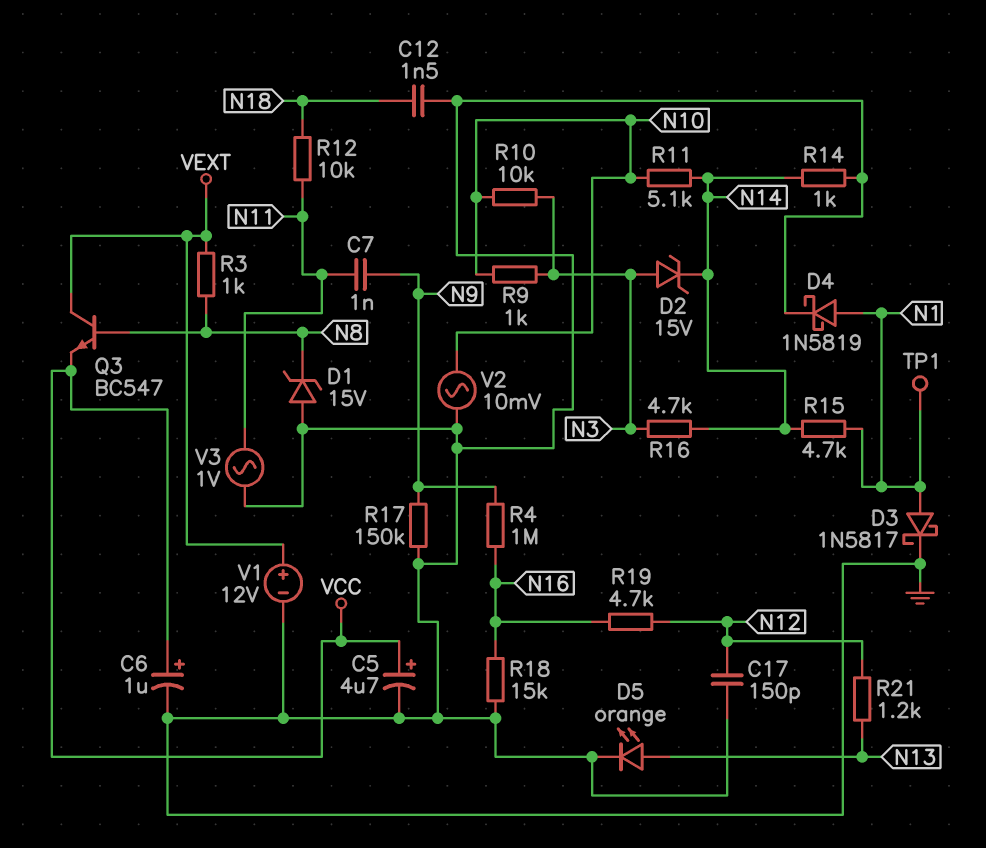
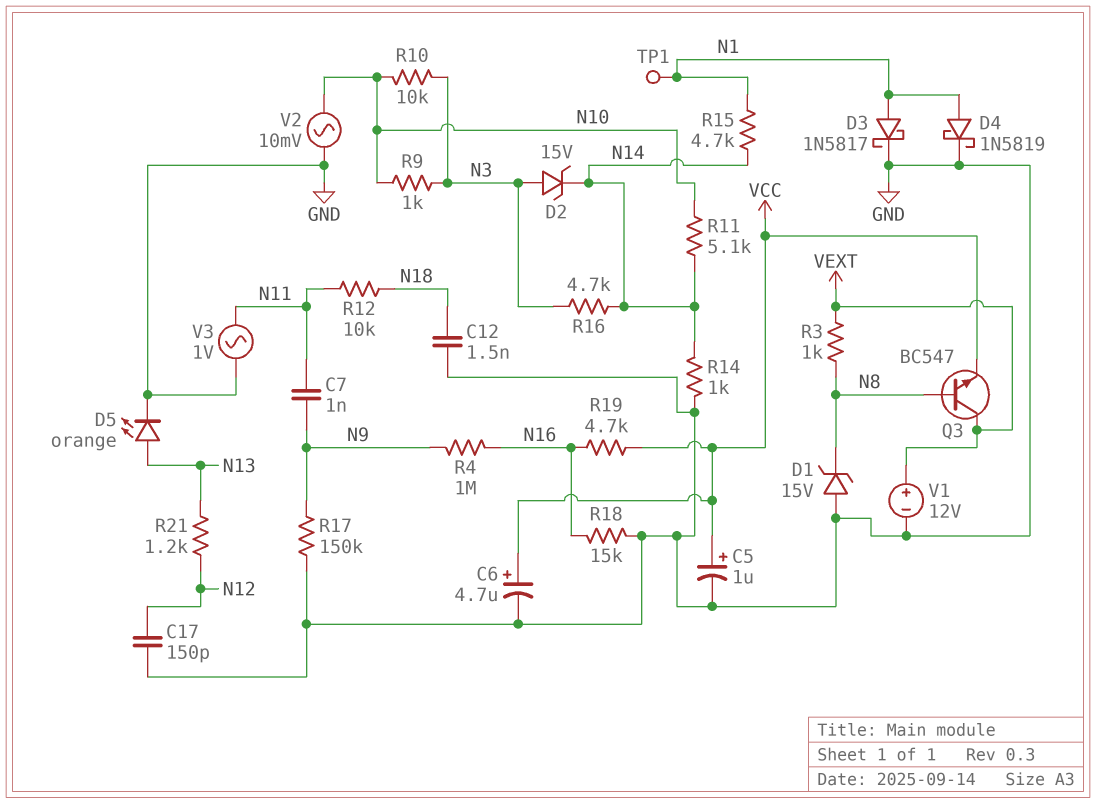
C5: 4.7uF (plus VCC, minus GND) -> 1uF (plus VCC, minus GND)
C6: 1uF (plus VCC, minus GND) -> 4.7uF (plus VCC, minus GND)
R19: 4.7k (N12, N16) -> 4.7k (N16, VCC)

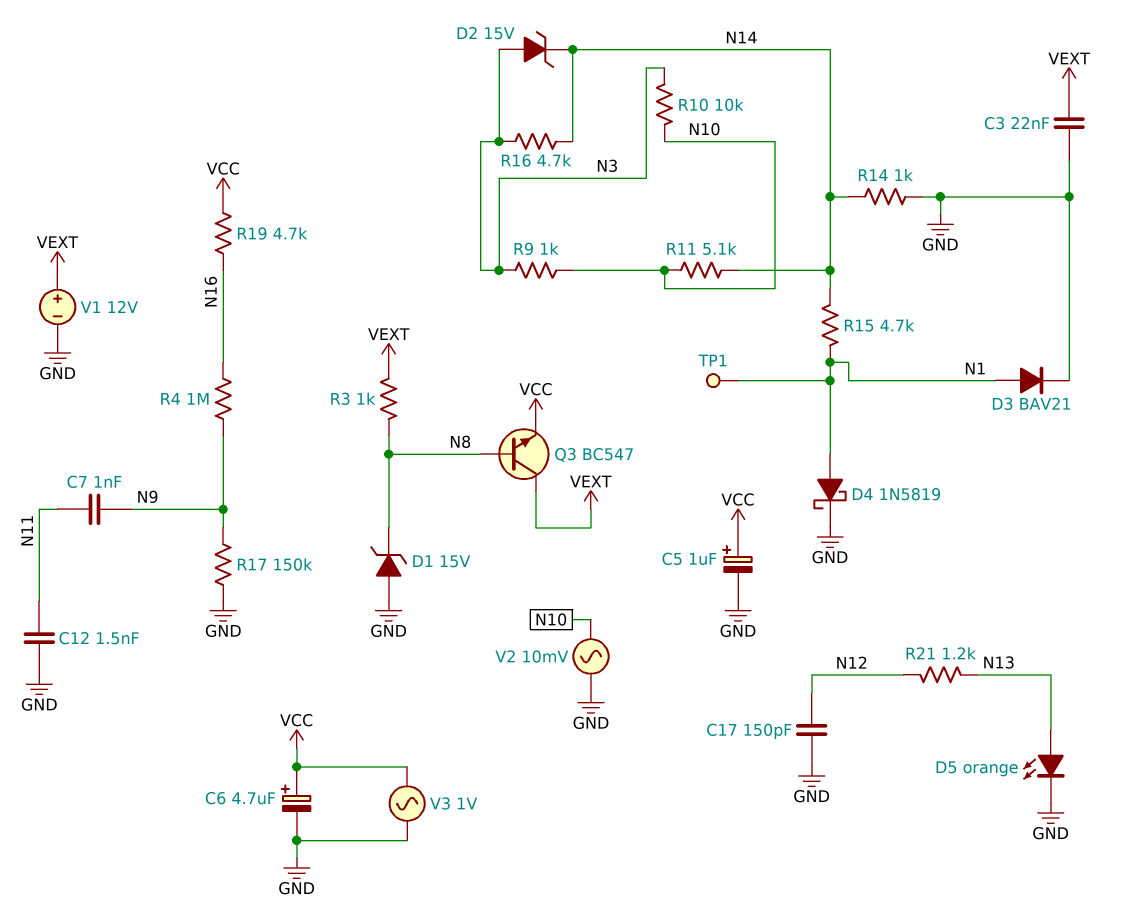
C3: none -> 22nF (GND, VEXT)
C12: 1.5nF (GND, N18) -> 1.5nF (GND, N11)
D3: schottky 1N5817 (A N1, K GND) -> diode BAV21 (A N1, K GND)
R12: 10k (N11, N18) -> none
R18: 15k (GND, N16) -> none
V3: AC 1V (GND, N11) -> AC 1V (GND, VCC)

